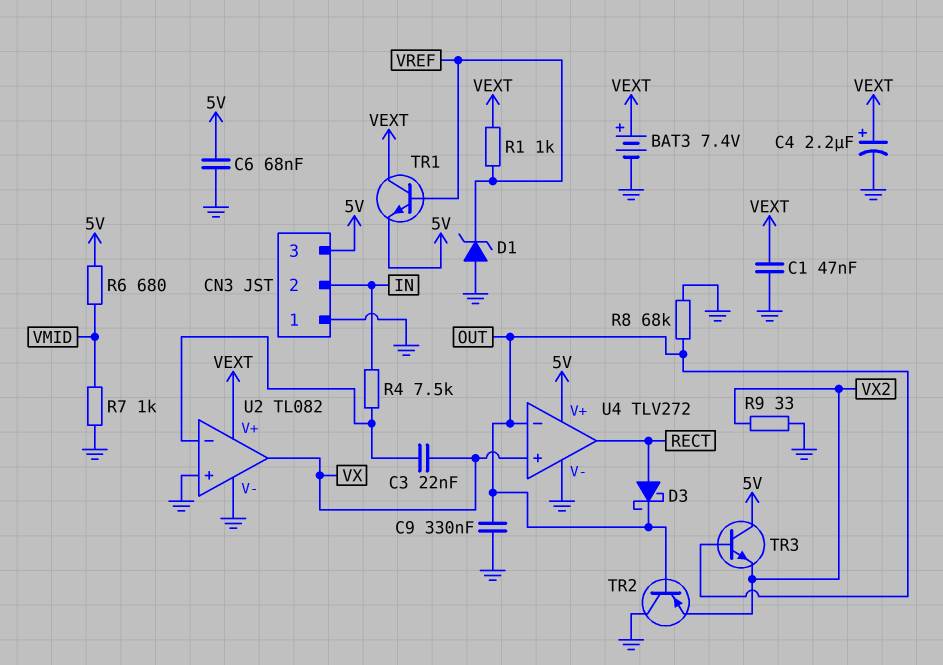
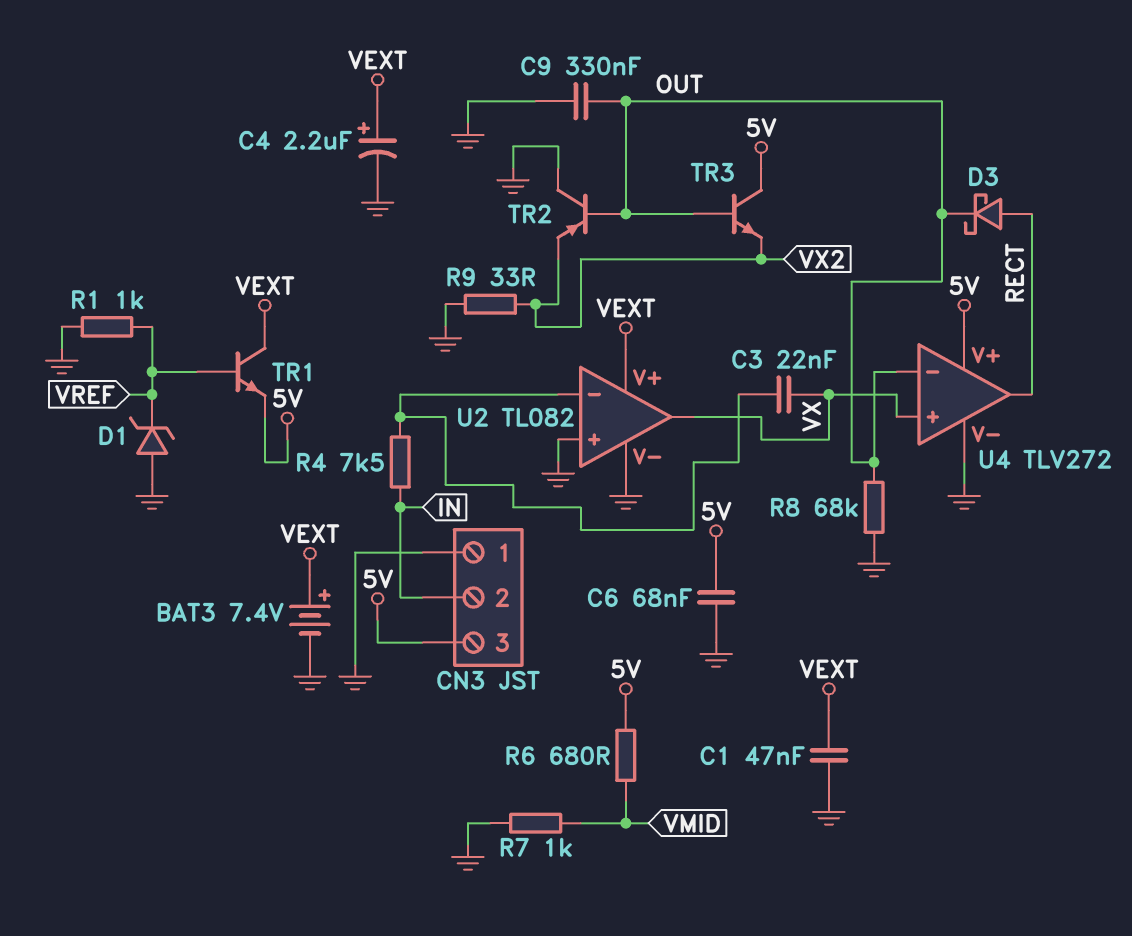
R1: 1k (VEXT, VREF) -> 1k (GND, VREF)

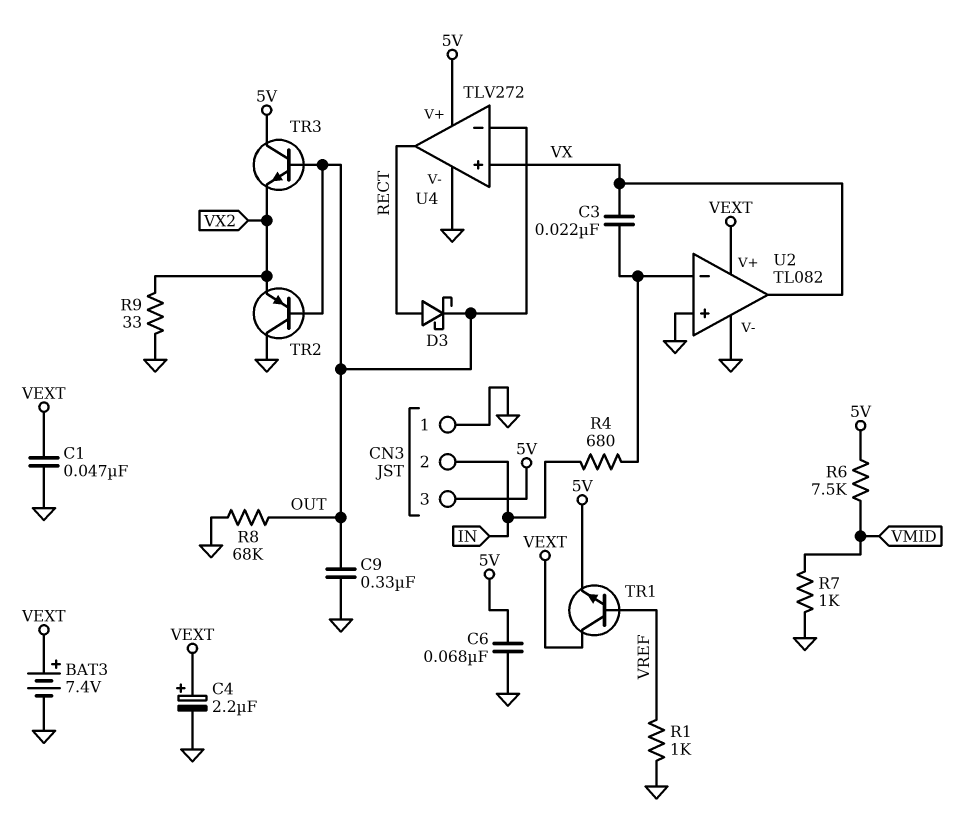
D1: zener (A GND, K VREF) -> none
R4: 7.5k (IN, U2/in-) -> 680 (IN, U2/in-)
R6: 680 (5V, VMID) -> 7.5k (5V, VMID)

